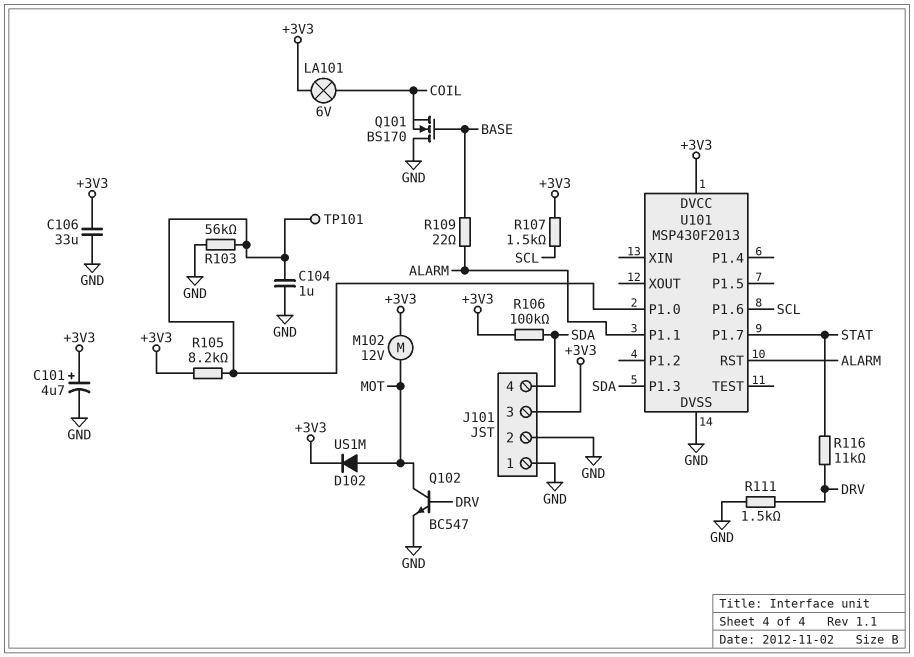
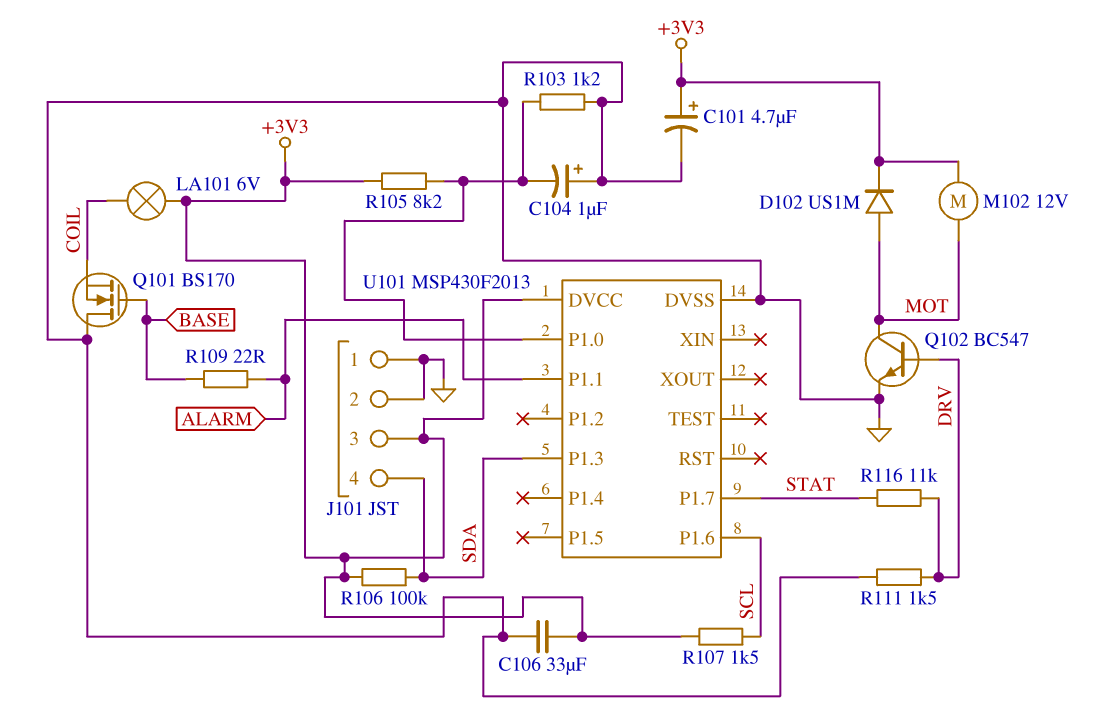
C104: 1uF (GND, U101/P1.0) -> 1uF (plus GND, minus U101/P1.0)
R103: 56k (GND, U101/P1.0) -> 1.2k (GND, U101/P1.0)
TP101: test point (U101/P1.0) -> none
U101 pin RST: ALARM -> none

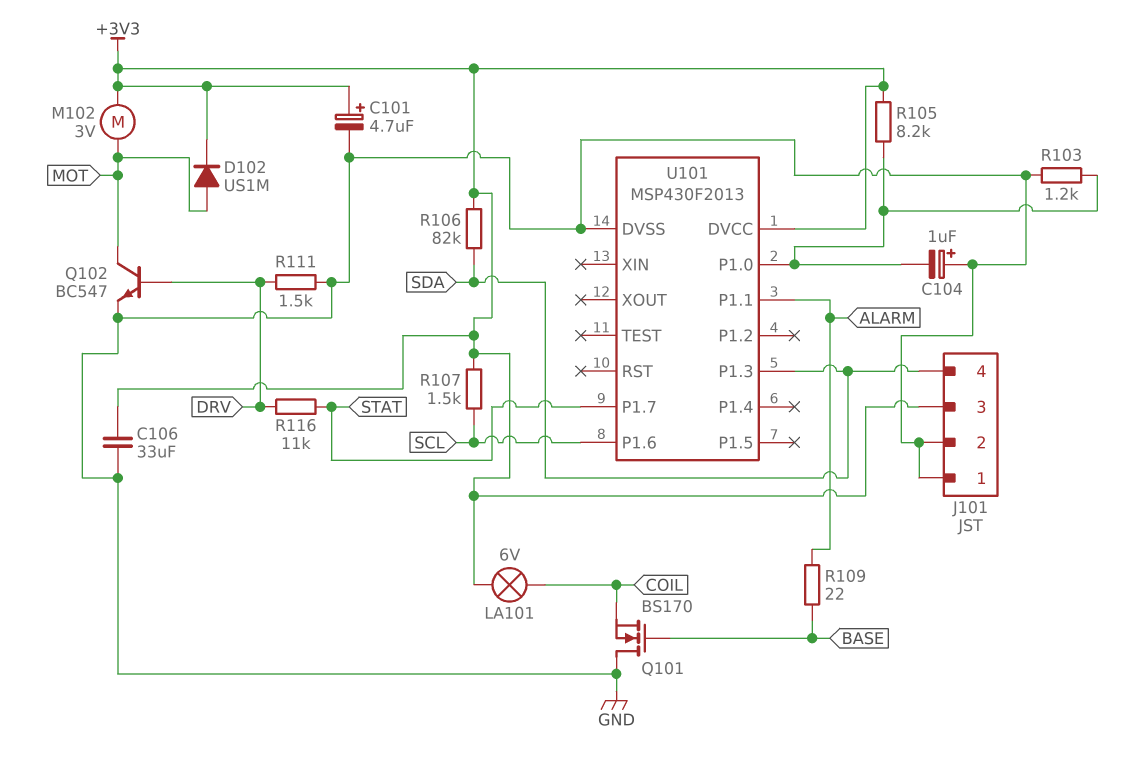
M102: motor 12V (+3V3, MOT) -> motor 3V (+3V3, MOT)
R106: 100k (+3V3, SDA) -> 82k (+3V3, SDA)

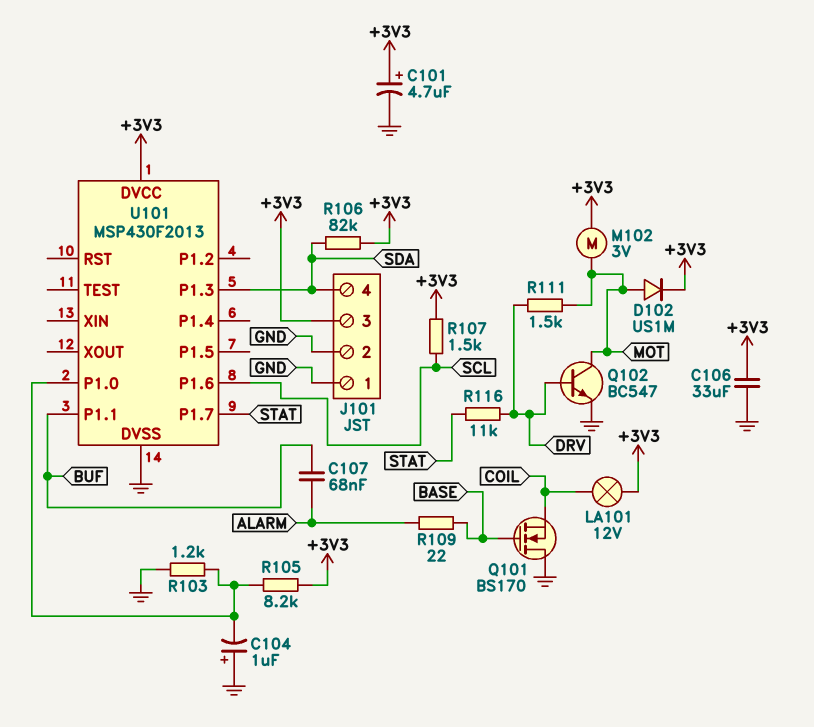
C107: none -> 68nF (ALARM, BUF)
LA101: lamp 6V (+3V3, COIL) -> lamp 12V (+3V3, COIL)
R111: 1.5k (DRV, GND) -> 1.5k (DRV, MOT)
U101 pin P1.1: ALARM -> BUF

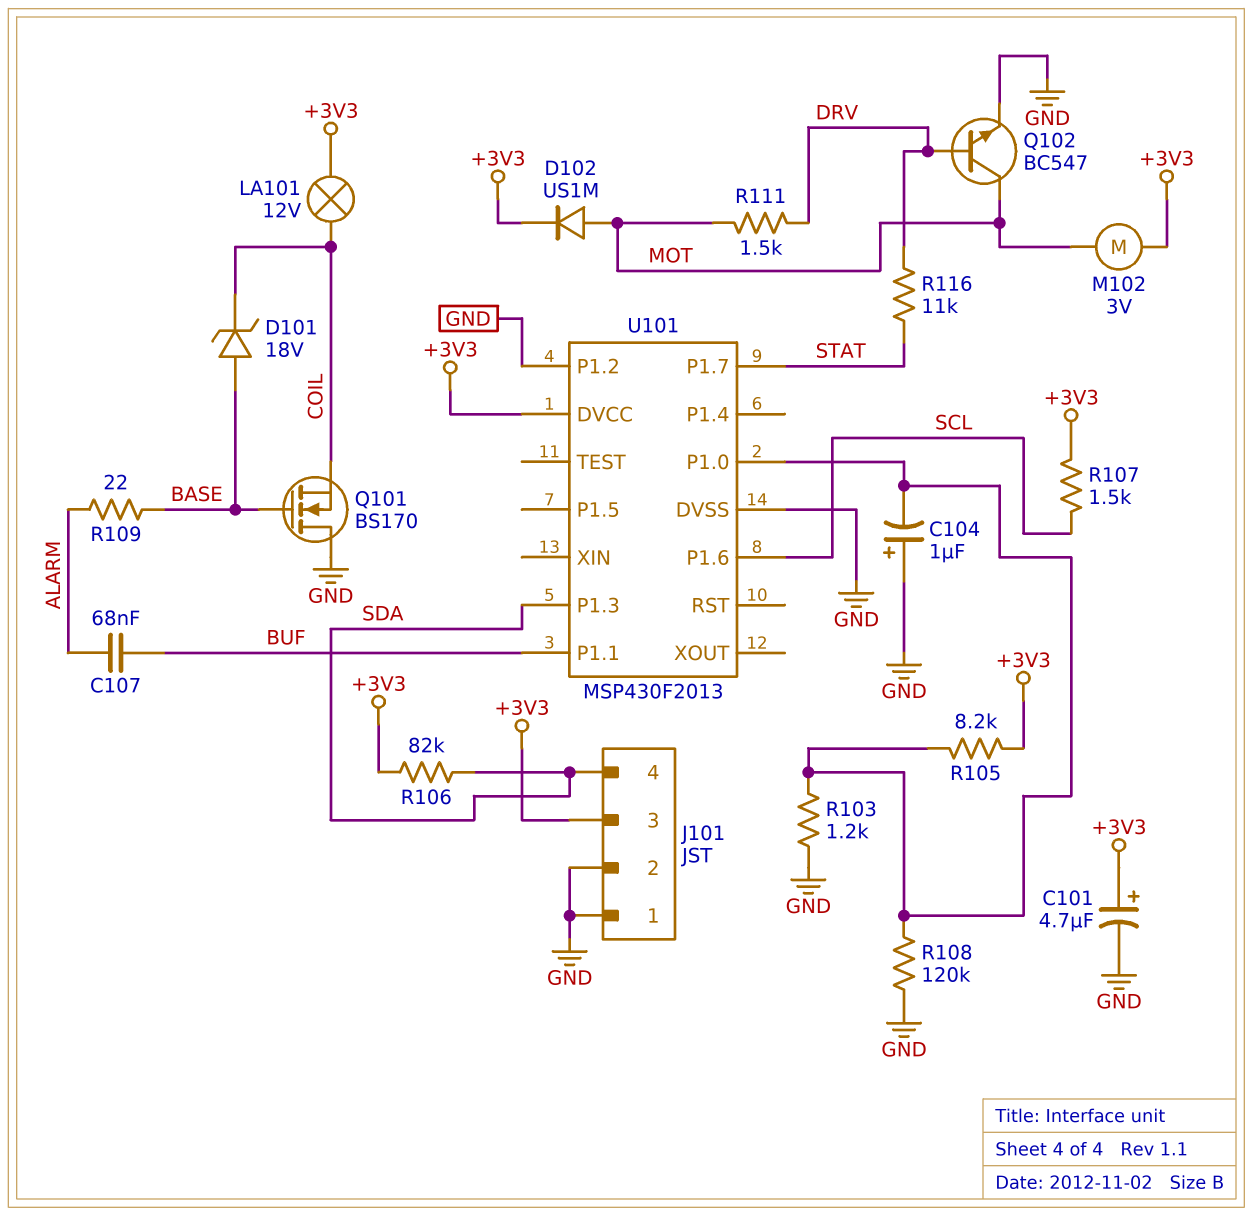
C106: 33uF (+3V3, GND) -> none
D101: none -> zener 18V (A BASE, K COIL)
R108: none -> 120k (GND, U101/P1.0)
U101 pin P1.2: none -> GND

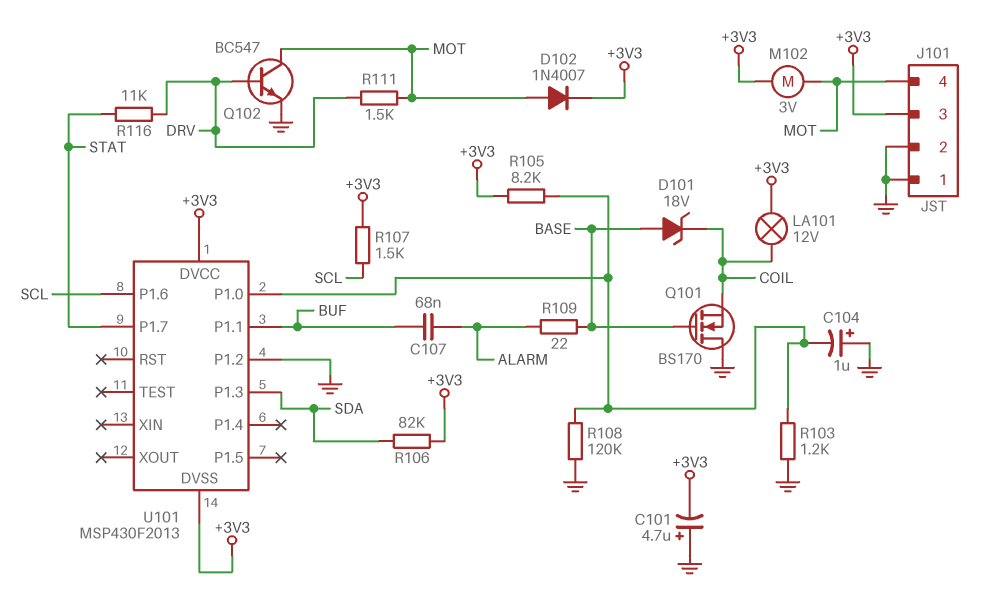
C101: 4.7uF (plus +3V3, minus GND) -> 4.7uF (plus GND, minus +3V3)
D102: diode US1M (A MOT, K +3V3) -> diode 1N4007 (A MOT, K +3V3)
J101 pin 4: SDA -> MOT
U101 pin DVSS: GND -> +3V3

